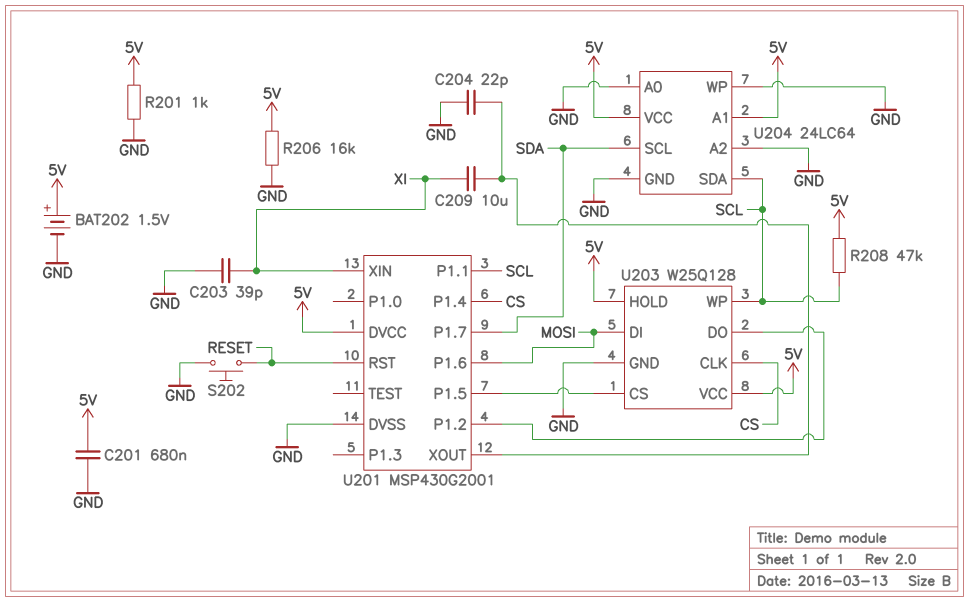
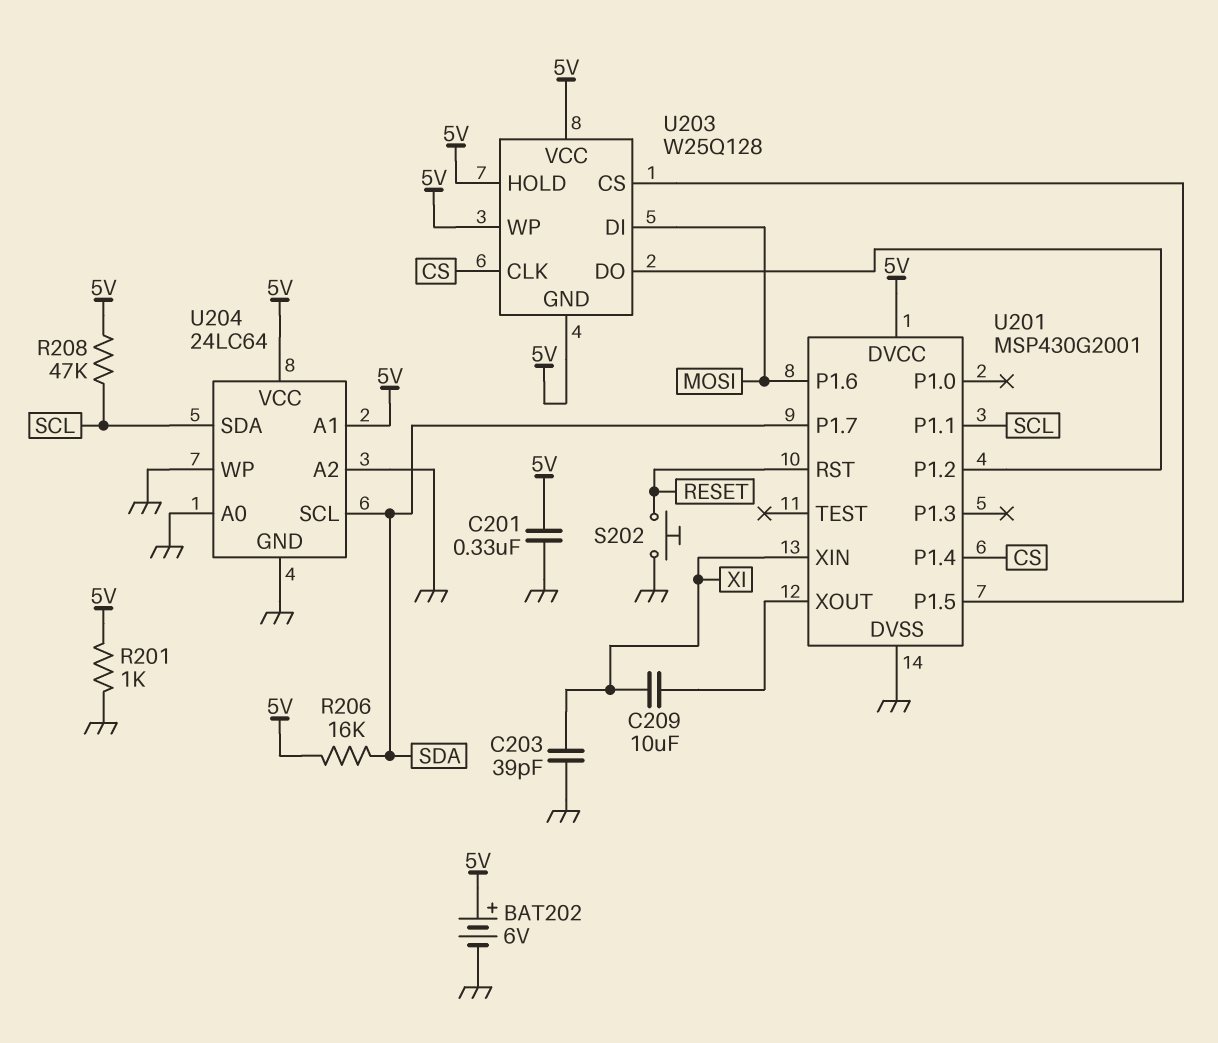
BAT202: 1.5V (plus 5V, minus GND) -> 6V (plus 5V, minus GND)
C201: 680nF (5V, GND) -> 330nF (5V, GND)
C204: 22pF (GND, U201/XOUT) -> none
R206: 16k (5V, GND) -> 16k (5V, SDA)
U203 pin GND: GND -> 5V
U203 pin WP: SCL -> 5V

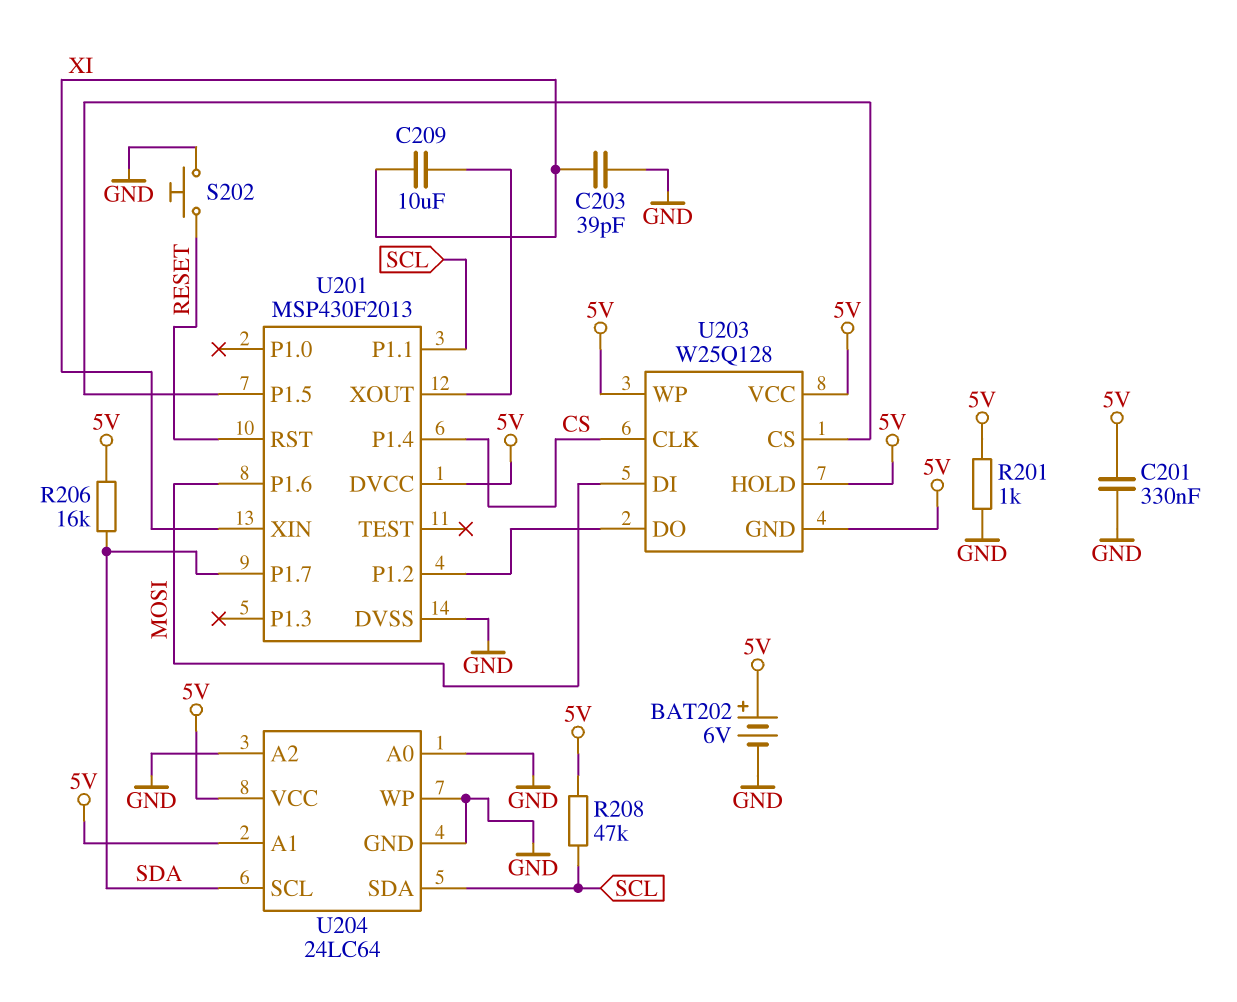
U201: MSP430G2001 -> MSP430F2013

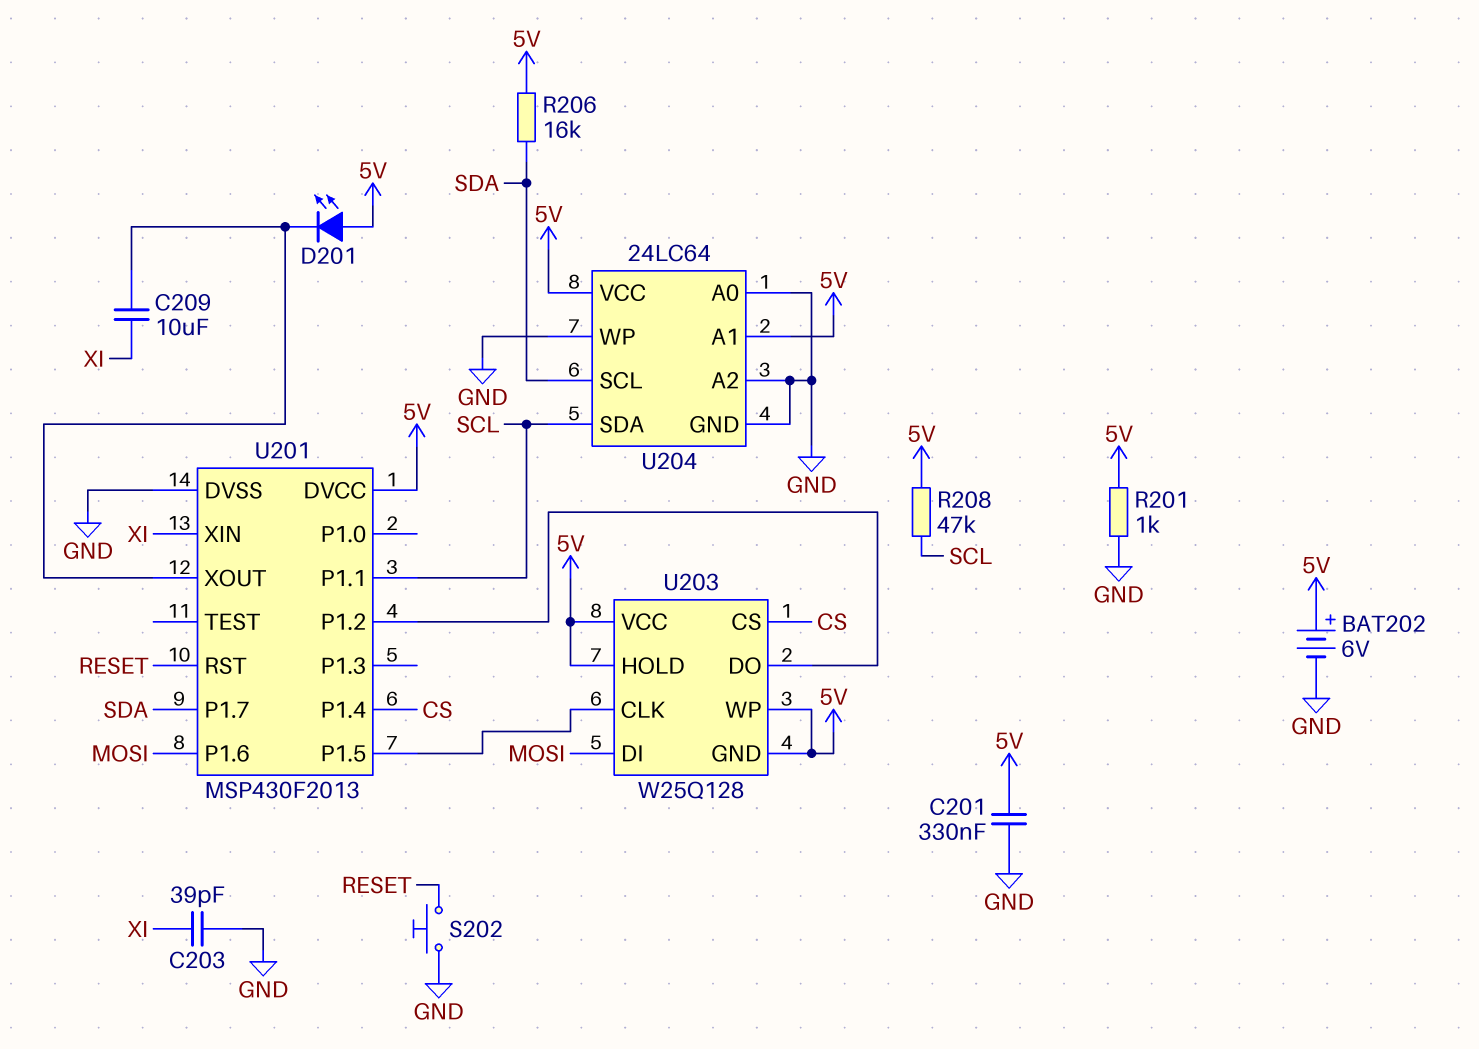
D201: none -> LED (A 5V, K U201/XOUT)
U203 pin CLK: CS -> U201/P1.5
U203 pin CS: U201/P1.5 -> CS

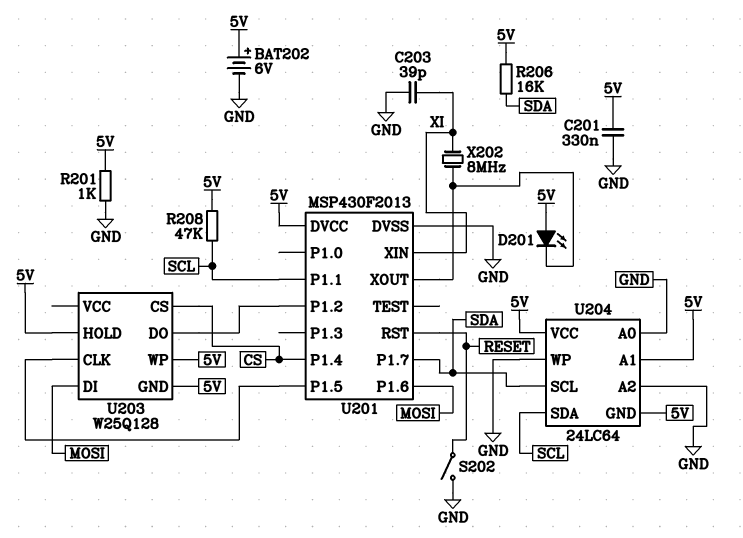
C209: 10uF (U201/XOUT, XI) -> none
S202: button (GND, RESET) -> switch (GND, RESET)
U203 pin VCC: 5V -> none
U204 pin GND: GND -> 5V
X202: none -> 8MHz (U201/XOUT, XI)

